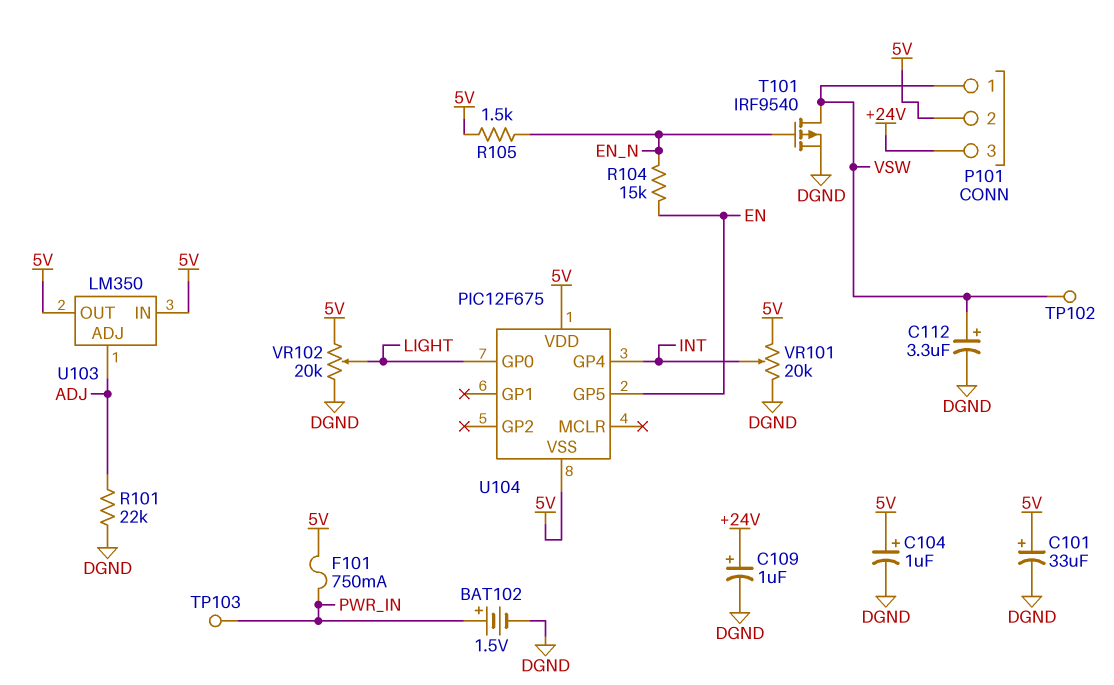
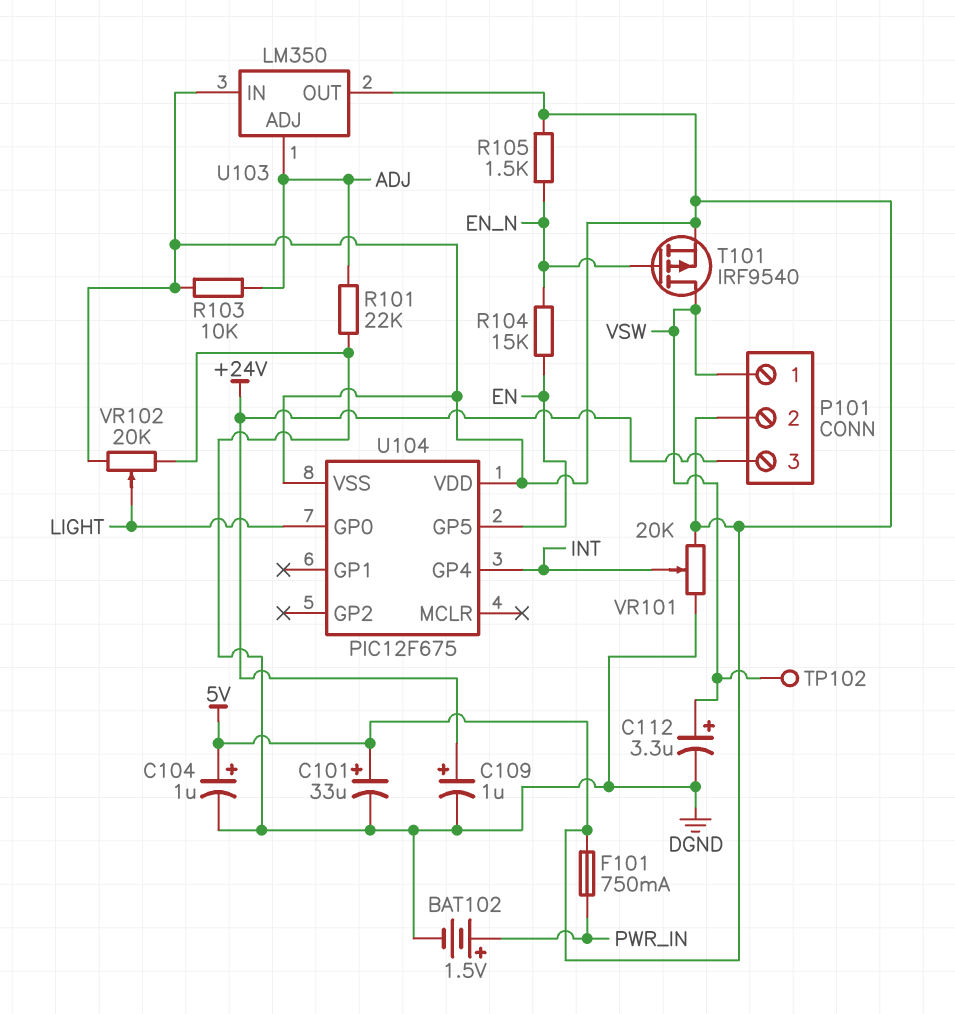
R103: none -> 10k (5V, ADJ)
T101: PMOS IRF9540 (G EN_N, D VSW, S DGND) -> PMOS IRF9540 (G EN_N, D VSW, S 5V)
TP103: test point (PWR_IN) -> none

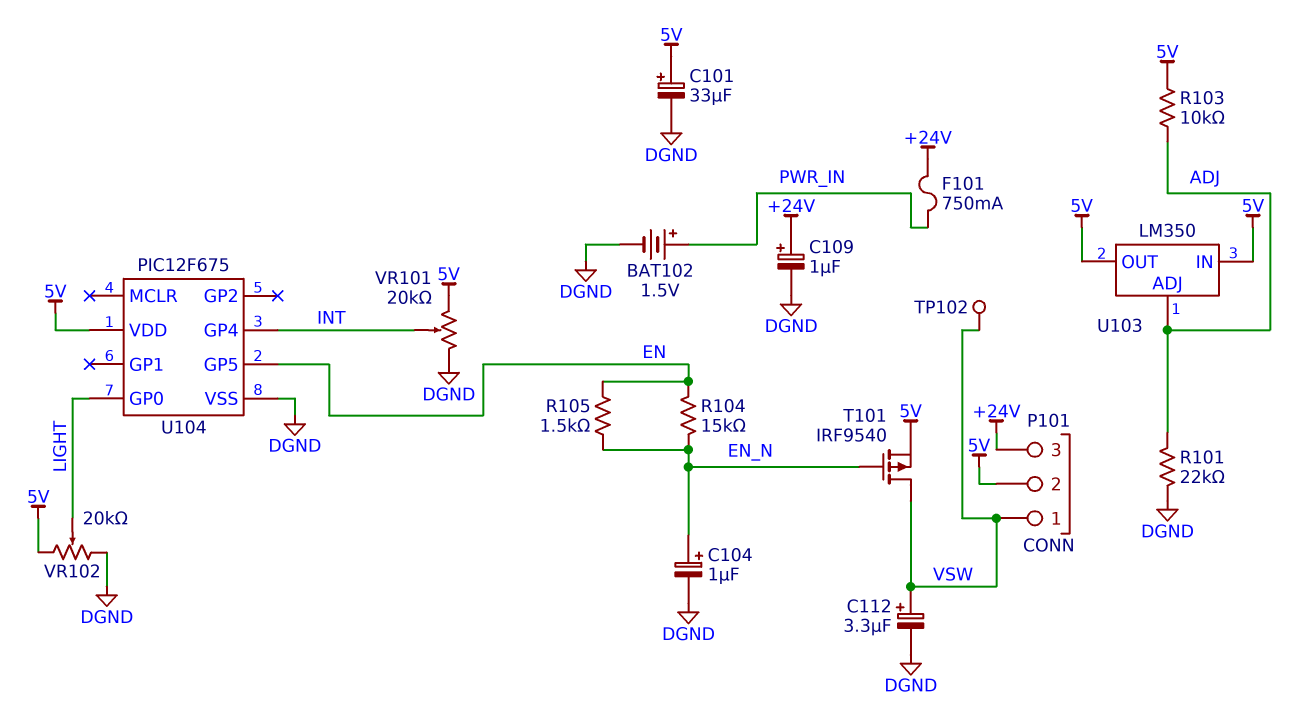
C104: 1uF (plus 5V, minus DGND) -> 1uF (plus EN_N, minus DGND)
F101: 750mA (5V, PWR_IN) -> 750mA (+24V, PWR_IN)
R105: 1.5k (5V, EN_N) -> 1.5k (EN, EN_N)
U104 pin VSS: 5V -> DGND

